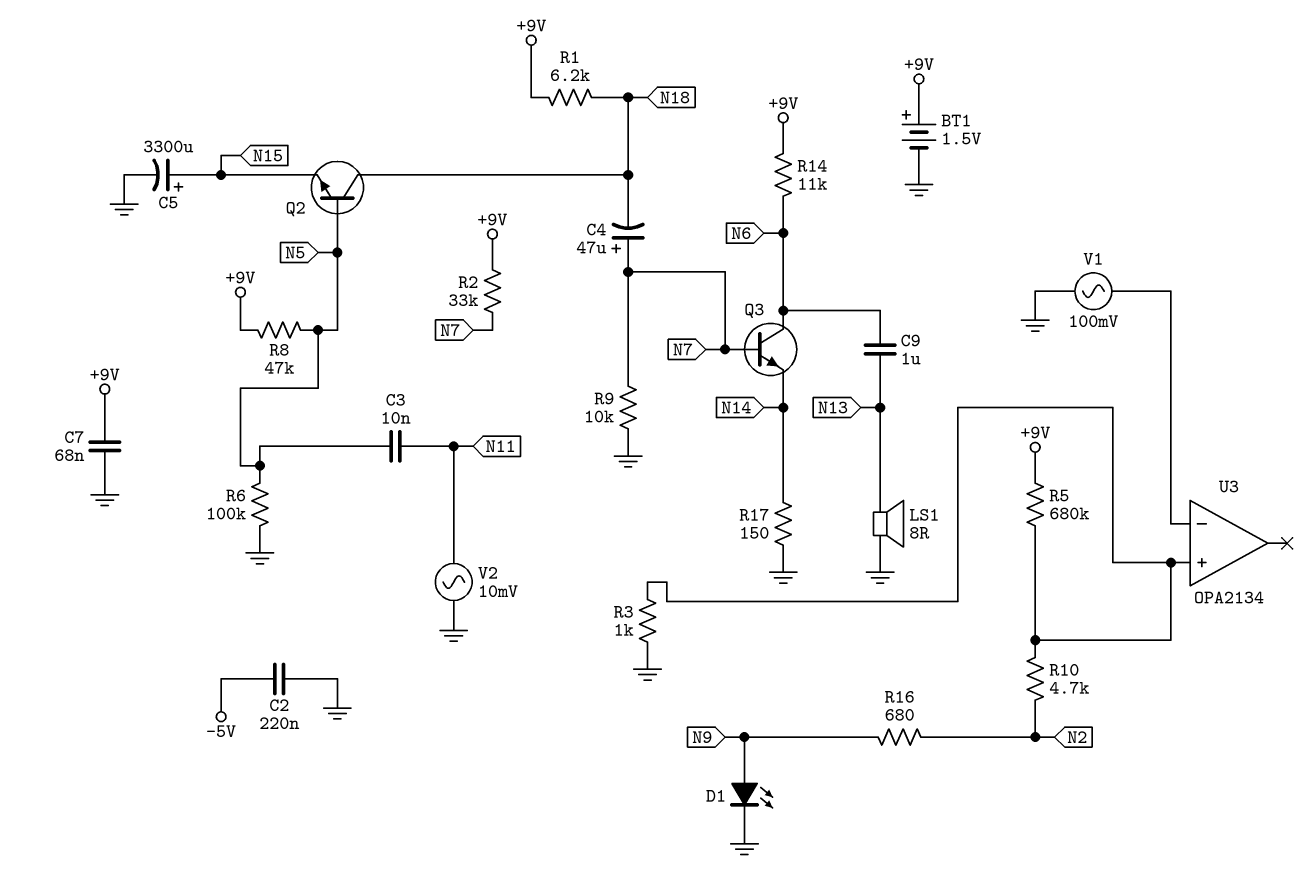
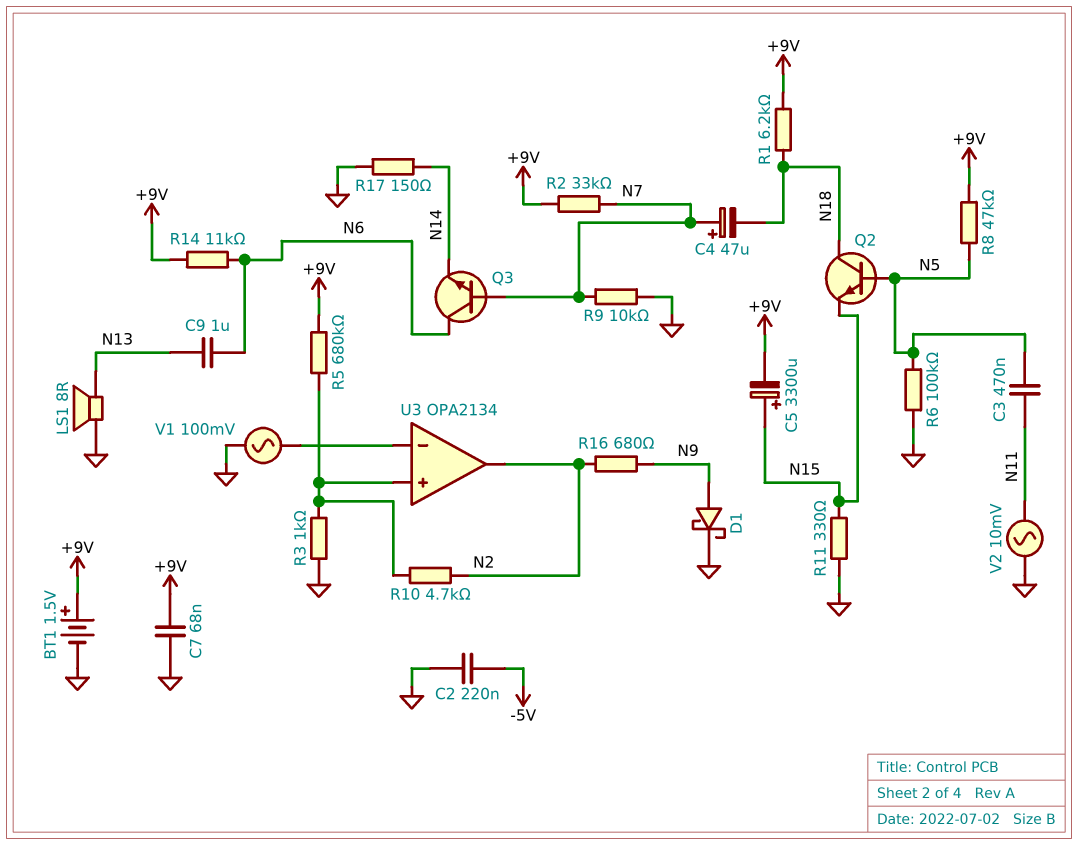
C3: 10nF (N5, N11) -> 470nF (N5, N11)
C5: 3300uF (plus N15, minus GND) -> 3300uF (plus N15, minus +9V)
D1: LED (A N9, K GND) -> schottky (A N9, K GND)
R11: none -> 330 (GND, N15)
U3 pin out: none -> N2

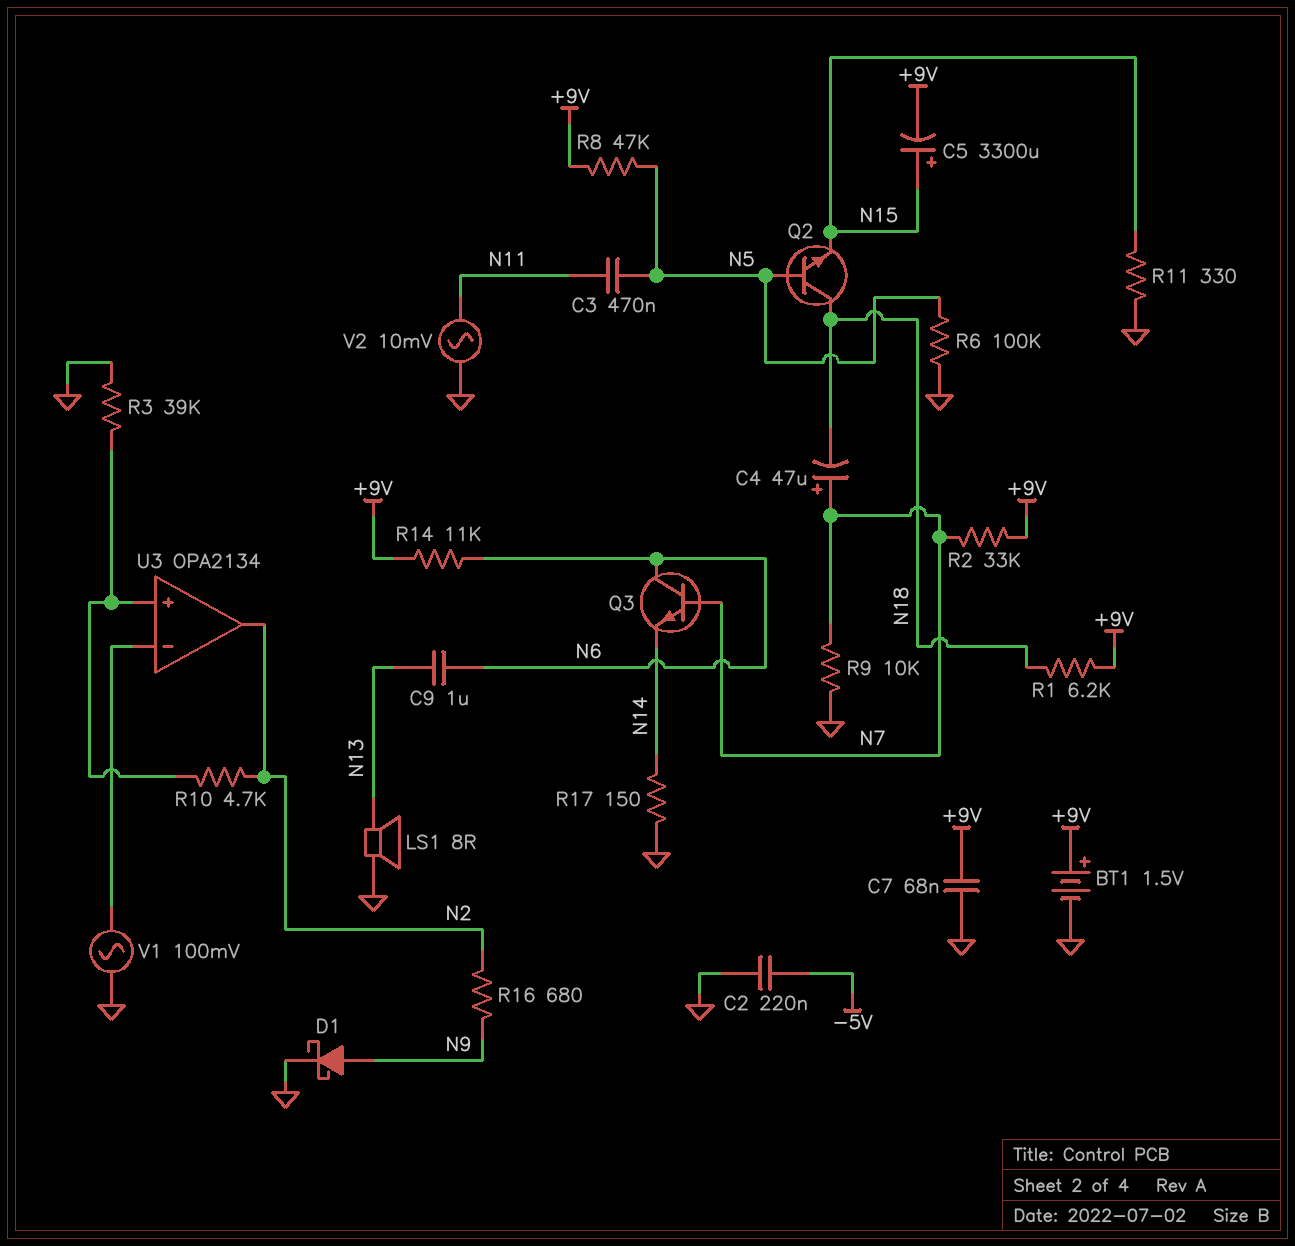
R3: 1k (GND, U3/in+) -> 39k (GND, U3/in+)
R5: 680k (+9V, U3/in+) -> none

